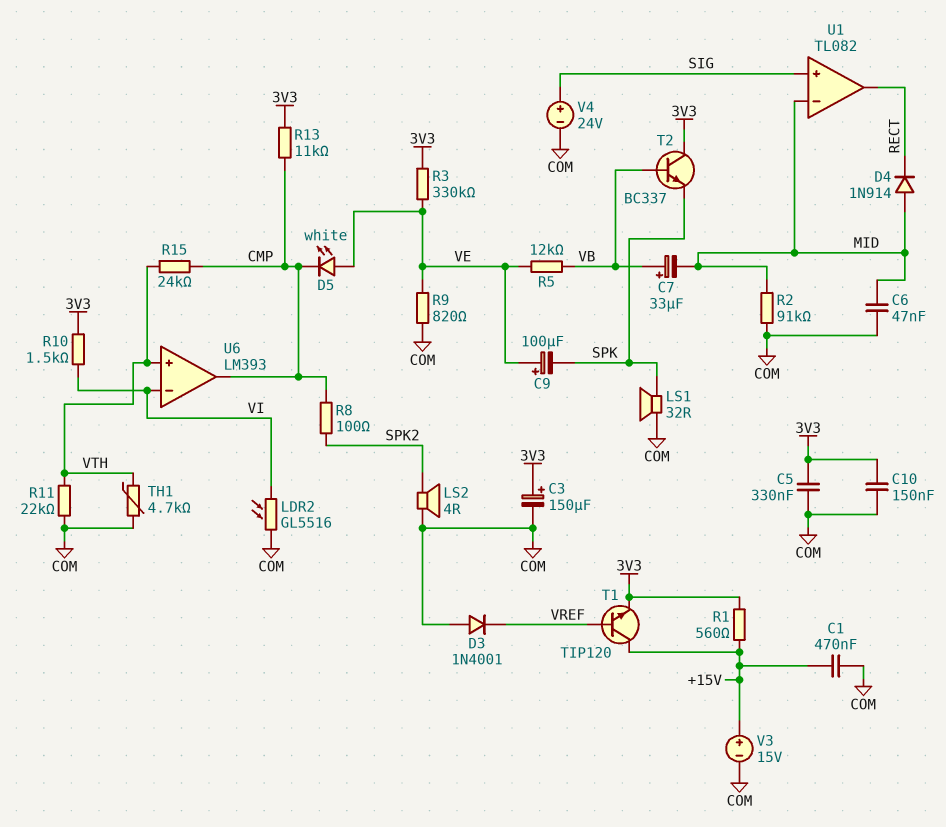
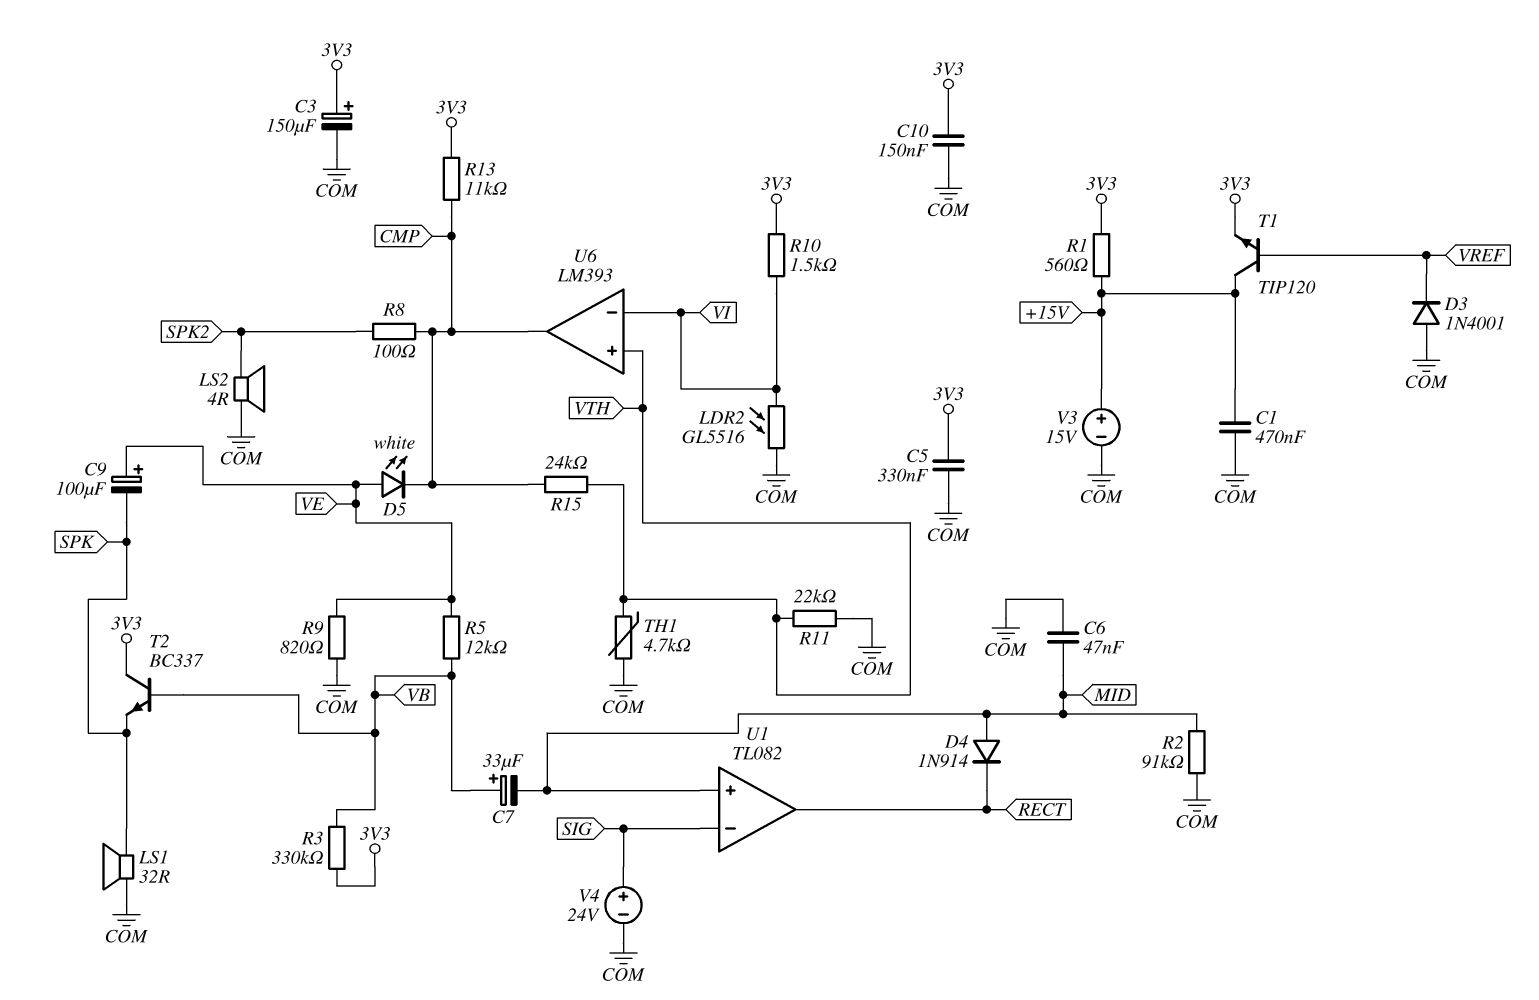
R3: 330k (3V3, VE) -> 330k (3V3, VB)
U1 pin in+: SIG -> MID
U1 pin in-: MID -> SIG

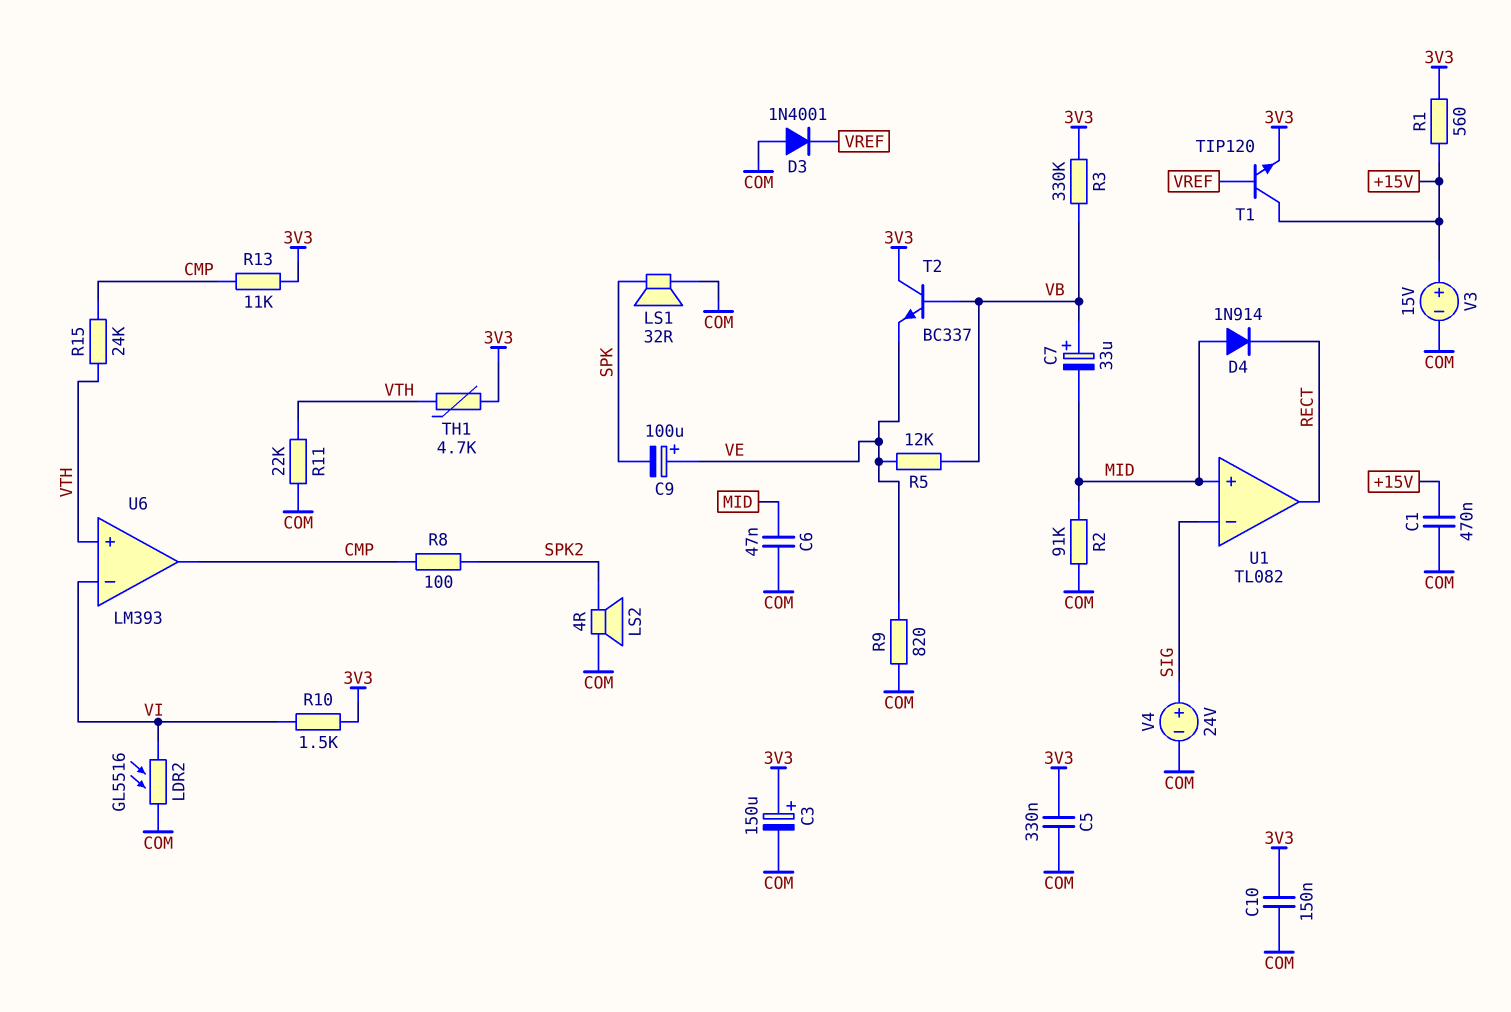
D5: LED white (A VE, K CMP) -> none
T2: NPN BC337 (B VB, C 3V3, E SPK) -> NPN BC337 (B VB, C 3V3, E VE)
TH1: 4.7k (COM, VTH) -> 4.7k (3V3, VTH)

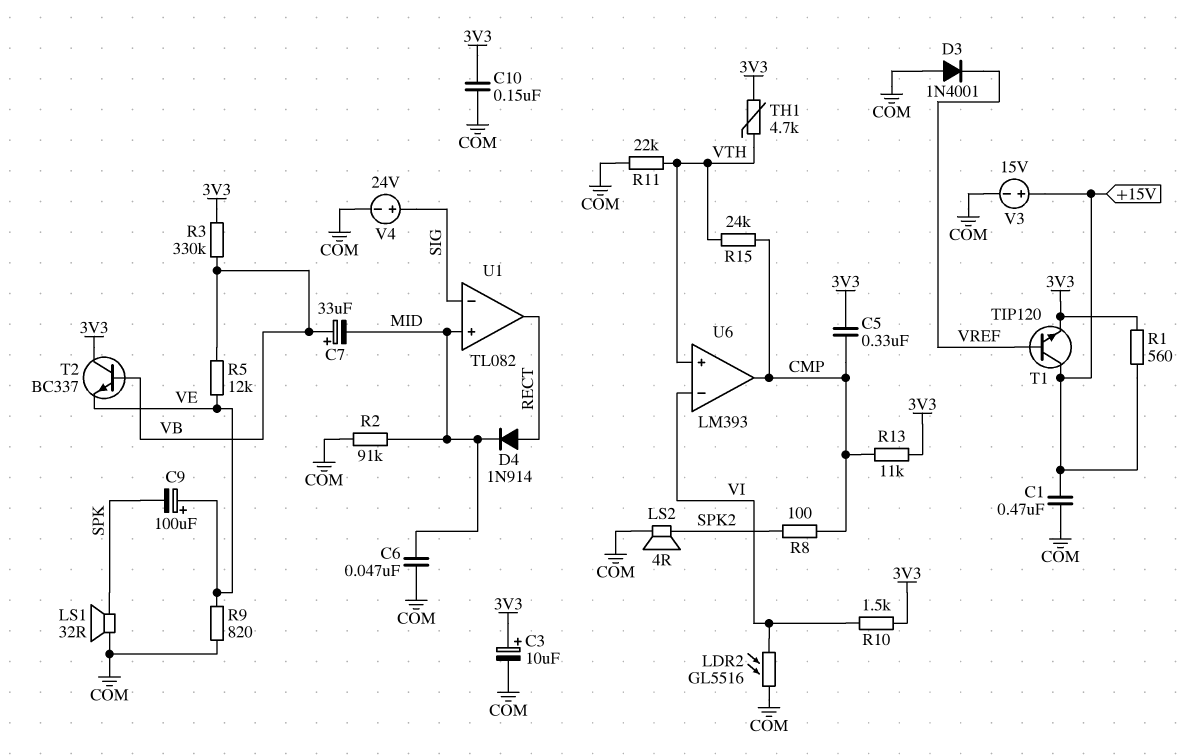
C3: 150uF (plus 3V3, minus COM) -> 10uF (plus 3V3, minus COM)
C5: 330nF (3V3, COM) -> 330nF (3V3, CMP)
D4: diode 1N914 (A MID, K RECT) -> diode 1N914 (A RECT, K MID)

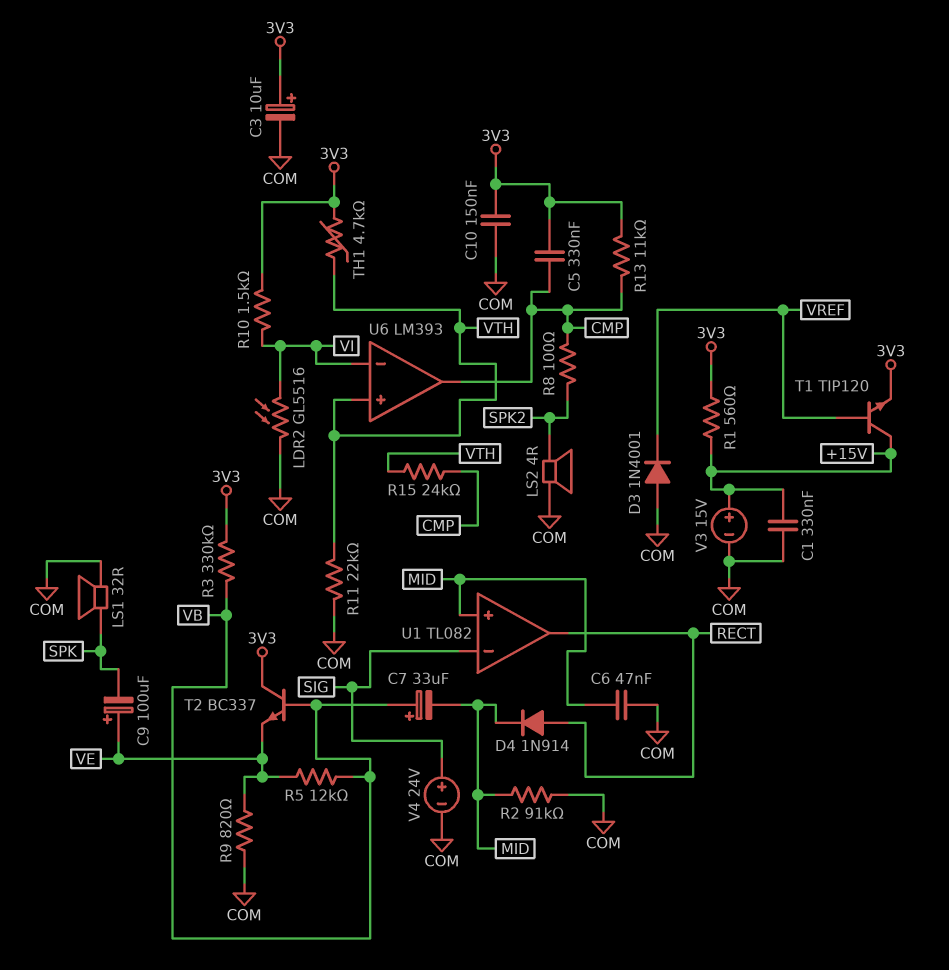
C1: 470nF (+15V, COM) -> 330nF (+15V, COM)

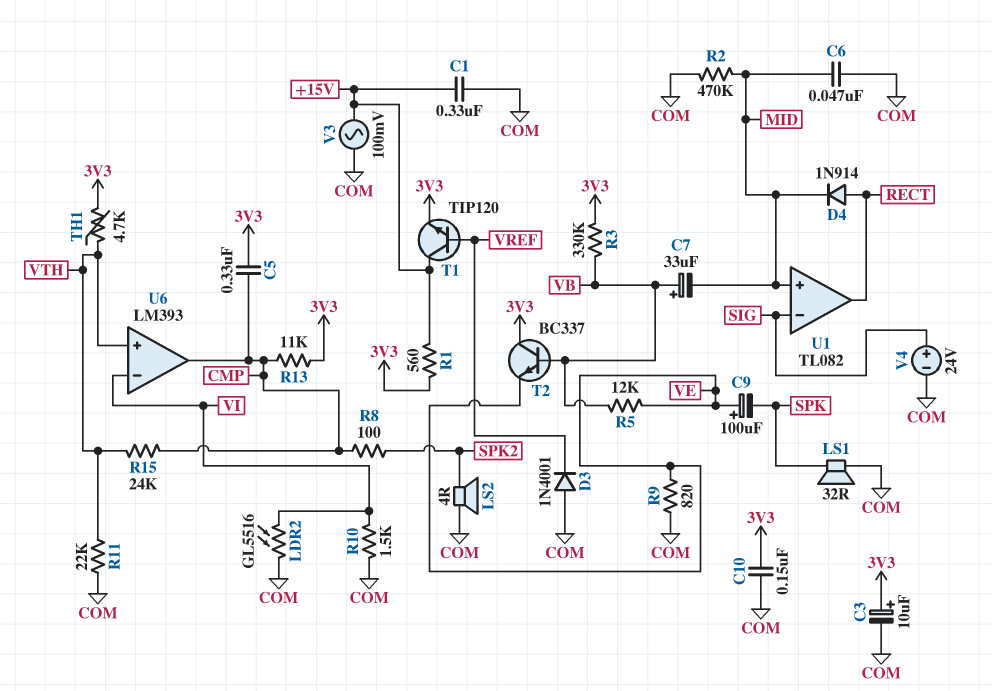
R2: 91k (COM, MID) -> 470k (COM, MID)
R10: 1.5k (3V3, VI) -> 1.5k (COM, VI)
V3: 15V (plus +15V, minus COM) -> AC 100mV (+15V, COM)

